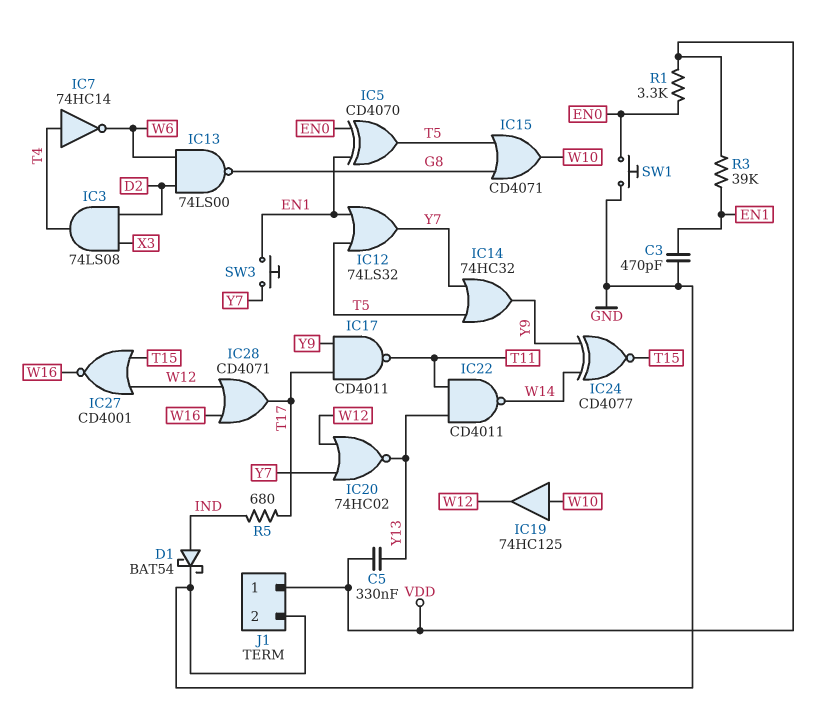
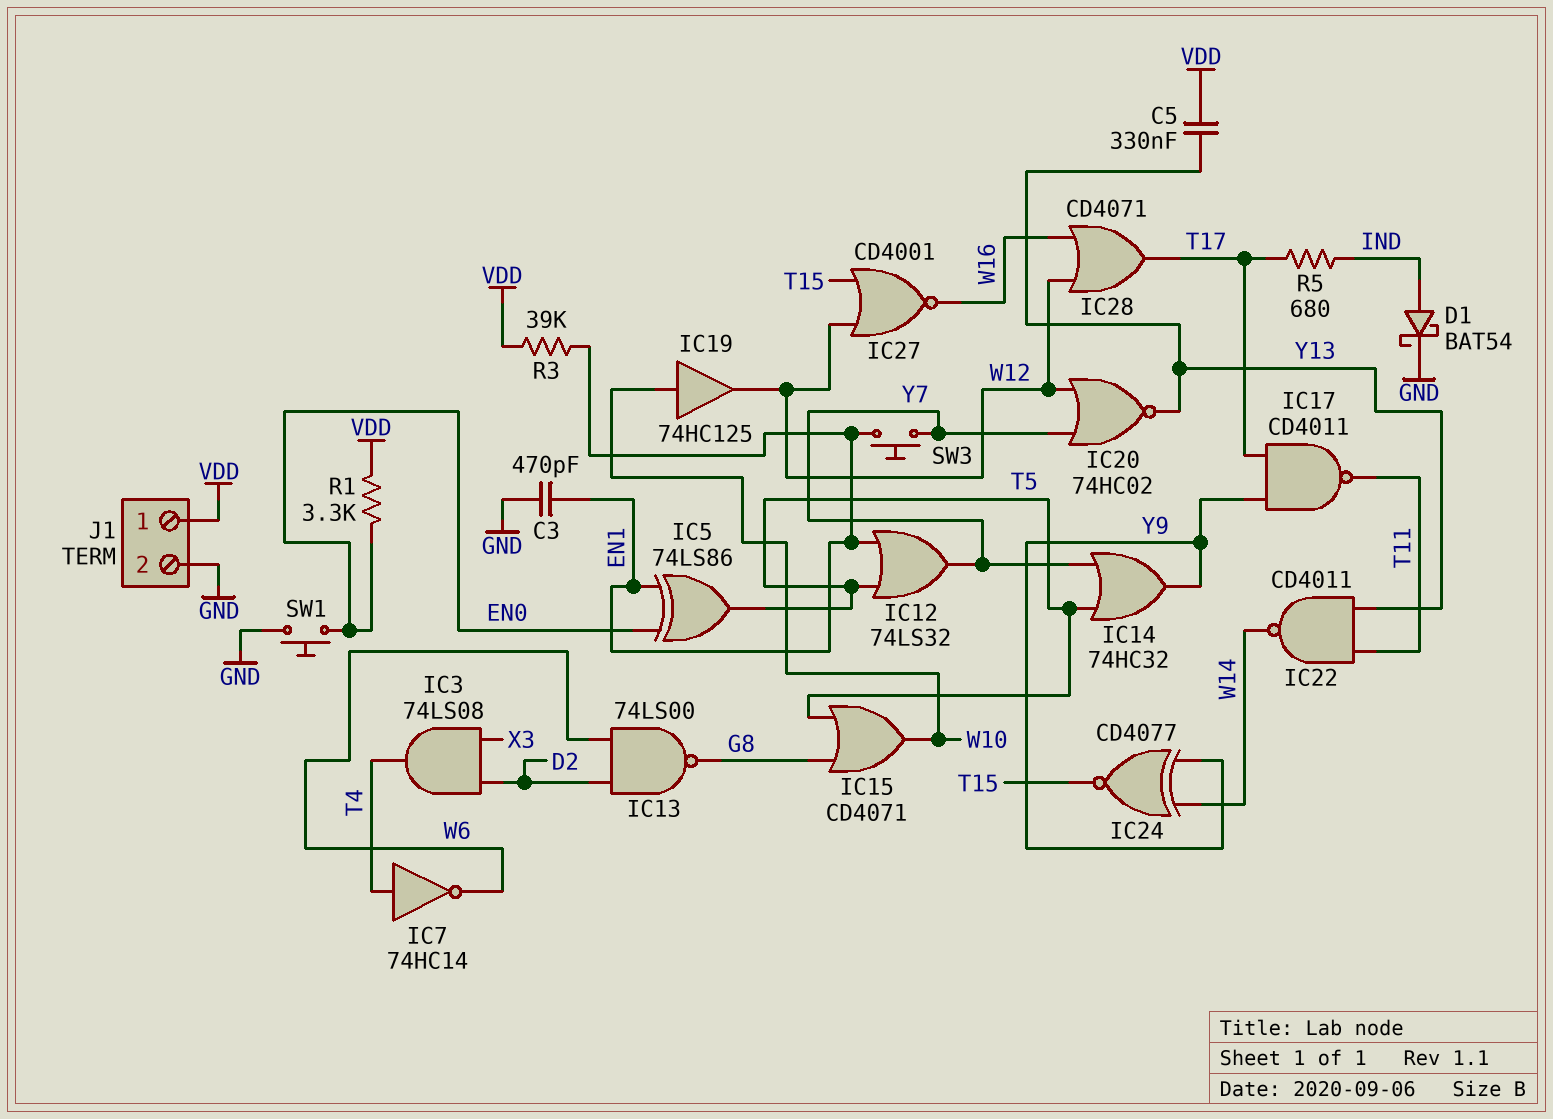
IC5: XOR CD4070 (in EN0, in EN1, out T5) -> XOR 74LS86 (in EN0, in EN1, out T5)

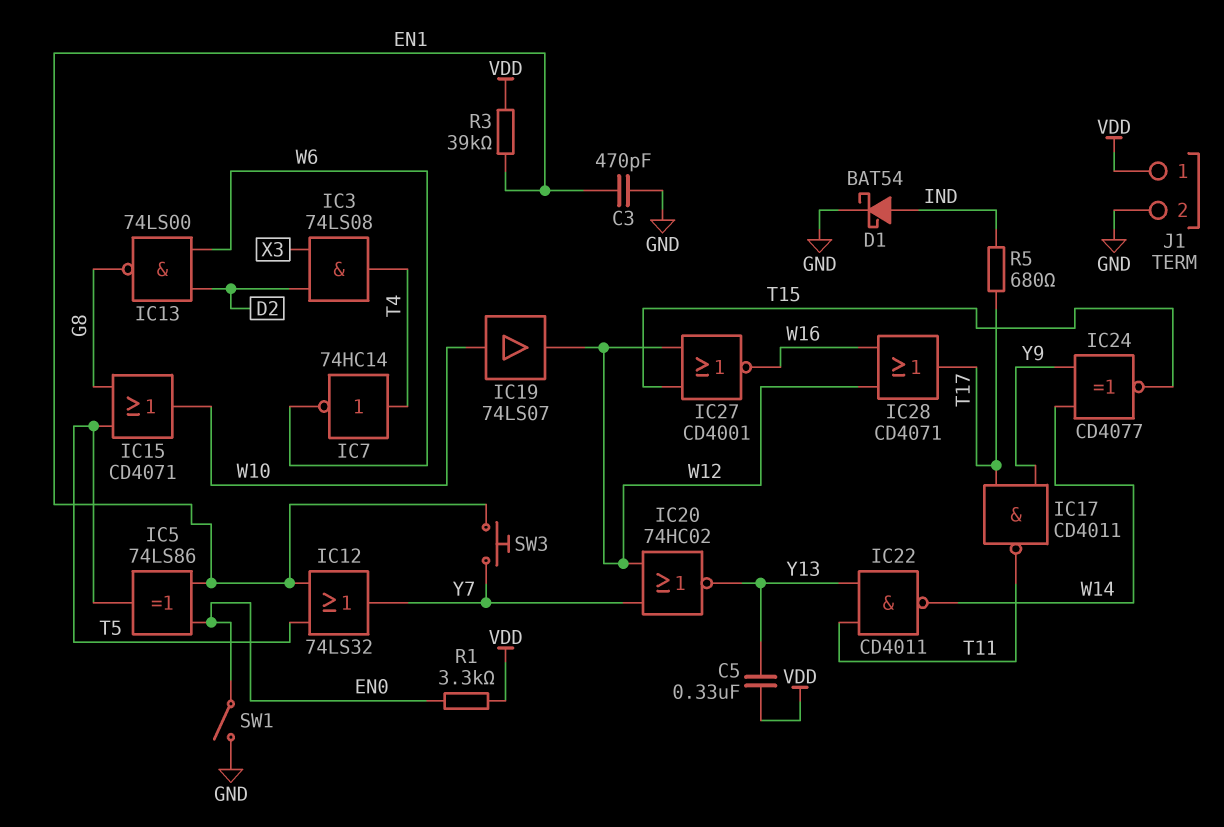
IC14: OR 74HC32 (in T5, in Y7, out Y9) -> none
IC19: buffer 74HC125 (in W10, out W12) -> buffer 74LS07 (in W10, out W12)
SW1: button (EN0, GND) -> switch (EN0, GND)

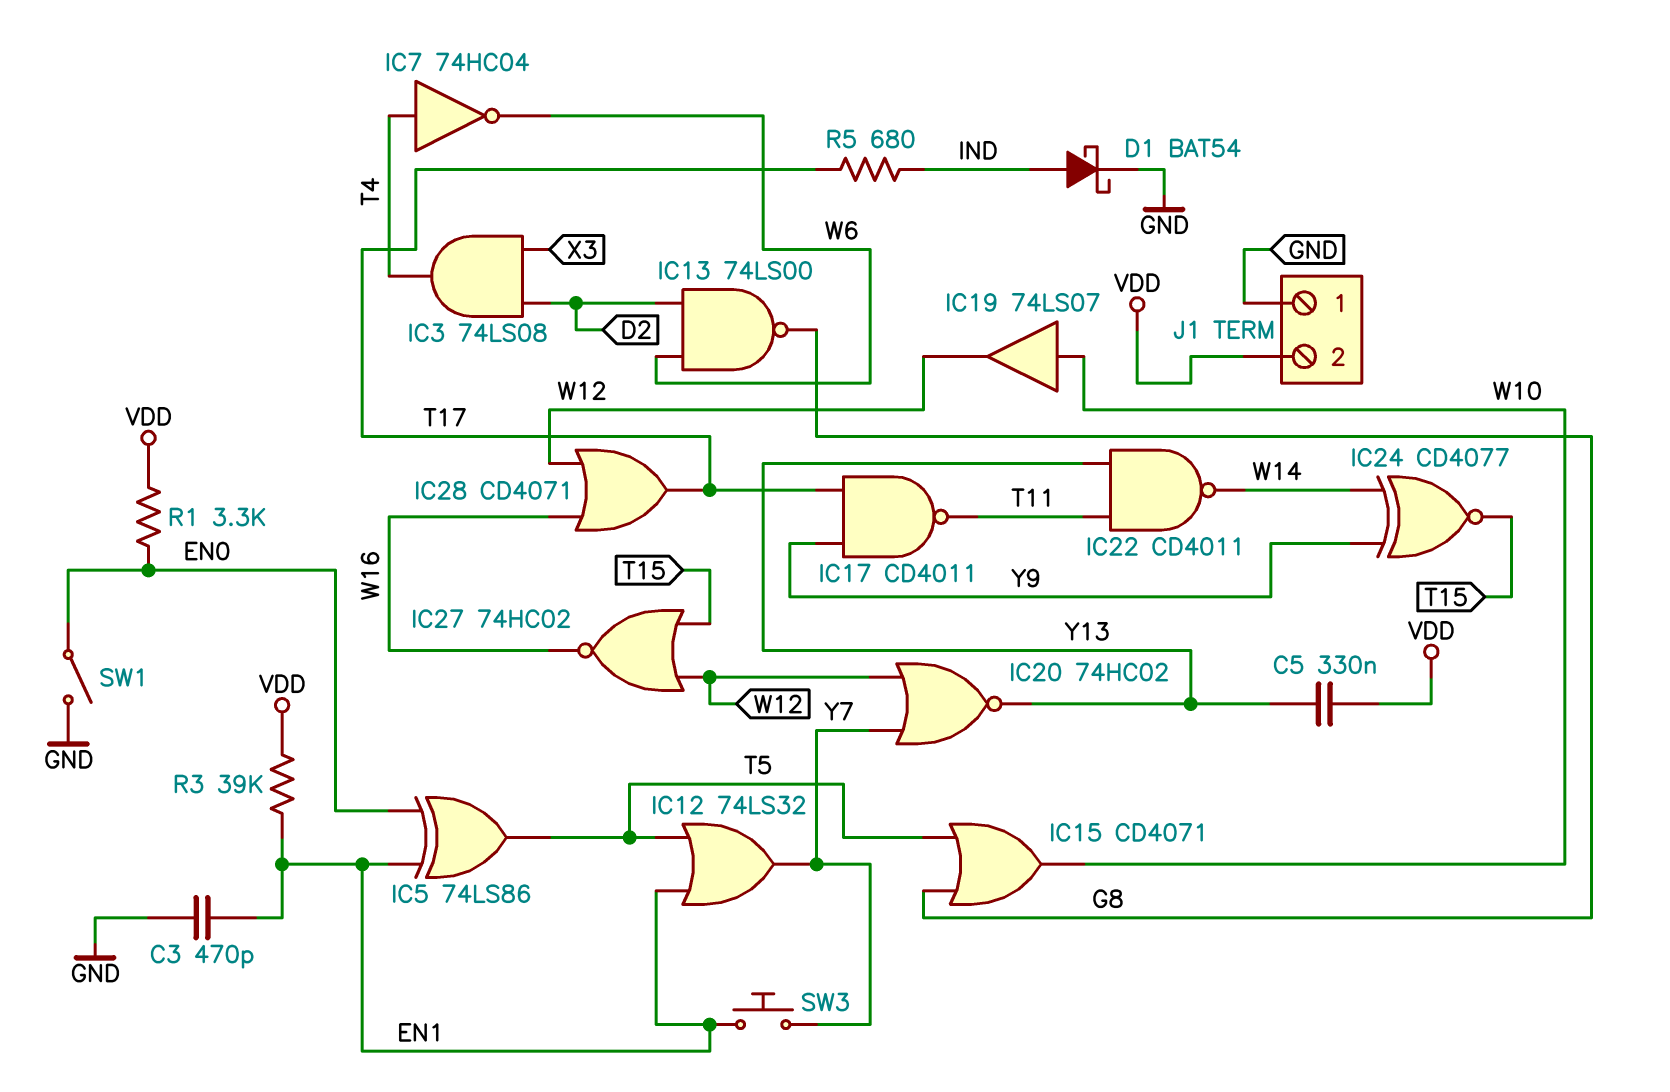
IC7: NOT 74HC14 (in T4, out W6) -> NOT 74HC04 (in T4, out W6)
IC27: NOR CD4001 (in T15, in W12, out W16) -> NOR 74HC02 (in T15, in W12, out W16)
J1 pin 1: VDD -> GND
J1 pin 2: GND -> VDD

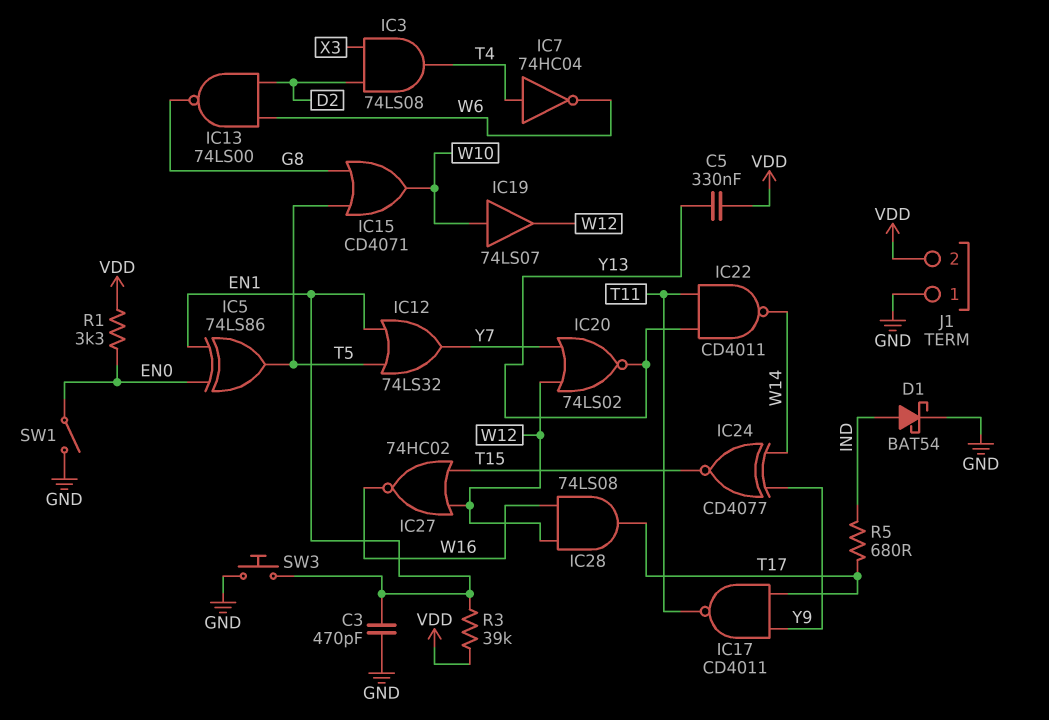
IC20: NOR 74HC02 (in W12, in Y7, out Y13) -> NOR 74LS02 (in W12, in Y7, out Y13)
IC28: OR CD4071 (in W12, in W16, out T17) -> AND 74LS08 (in W12, in W16, out T17)
SW3: button (EN1, Y7) -> button (EN1, GND)

